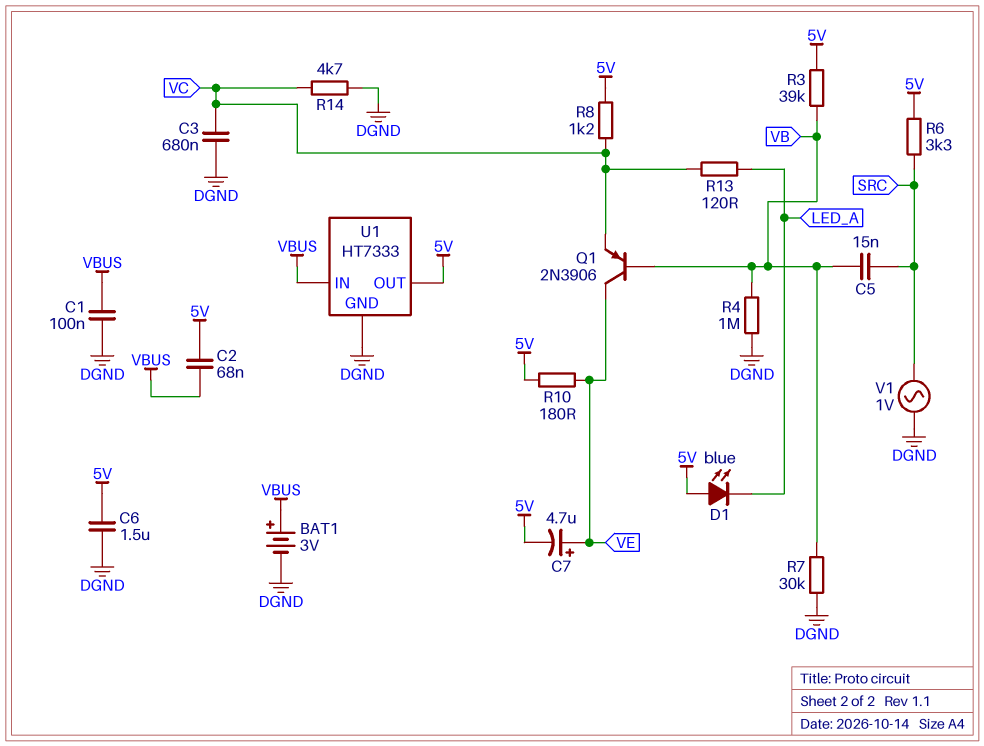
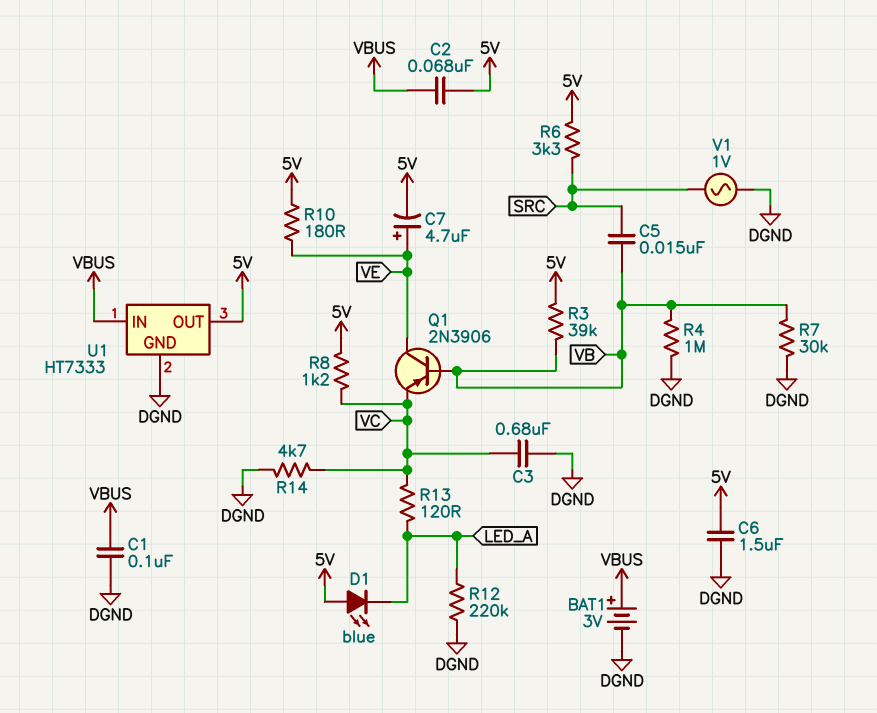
R12: none -> 220k (DGND, LED_A)

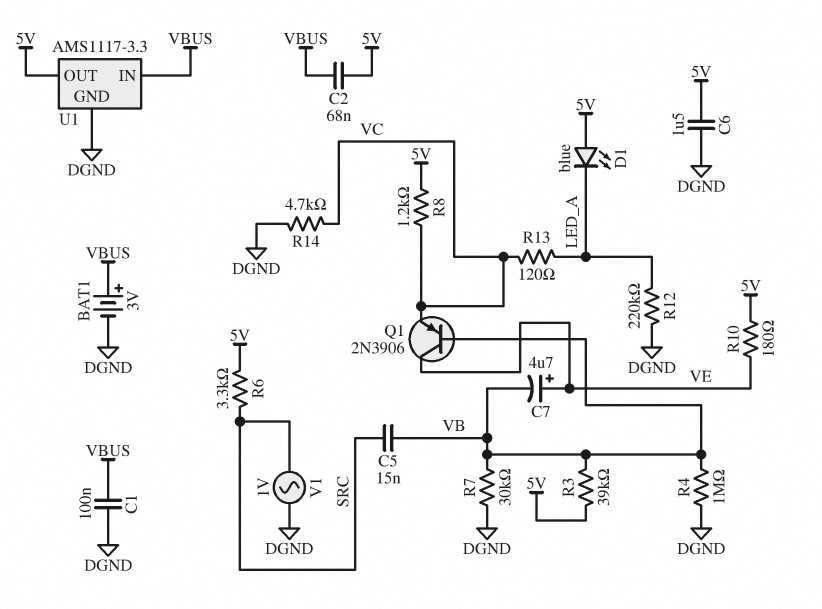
C3: 680nF (DGND, VC) -> none
C7: 4.7uF (plus VE, minus 5V) -> 4.7uF (plus VE, minus VB)
U1: HT7333 -> AMS1117-3.3

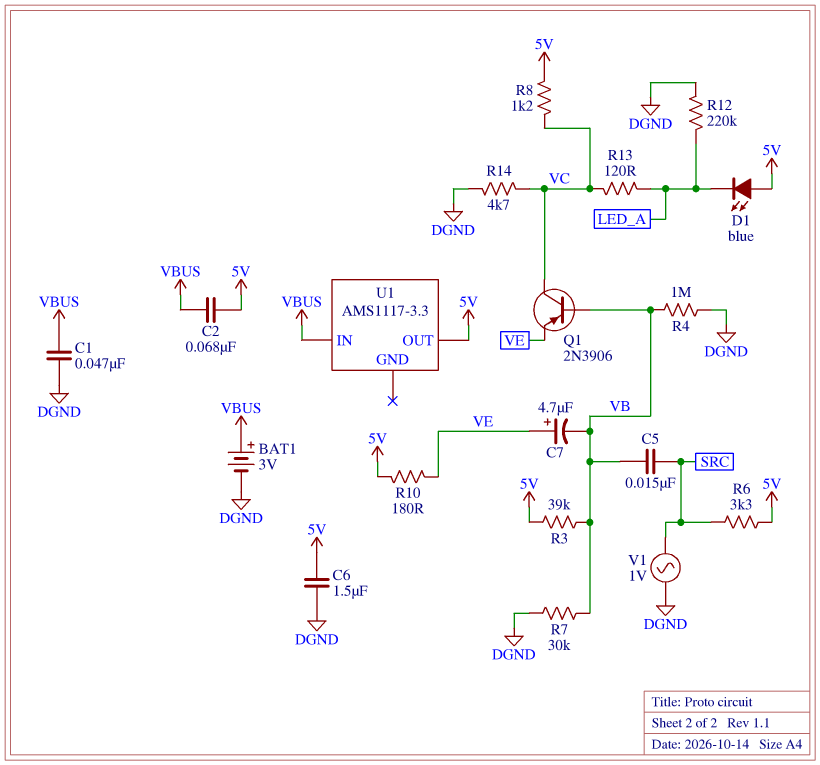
C1: 100nF (DGND, VBUS) -> 47nF (DGND, VBUS)
Q1: PNP 2N3906 (B VB, C VE, E VC) -> PNP 2N3906 (B VB, C VC, E VE)
U1 pin GND: DGND -> none

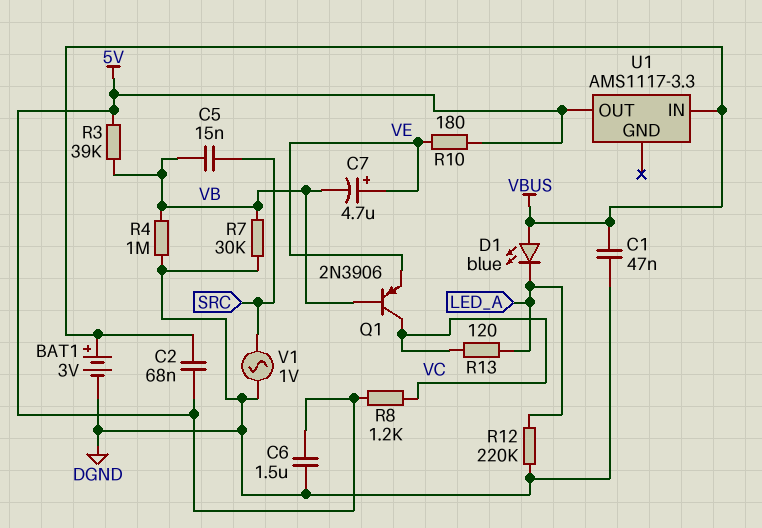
D1: LED blue (A 5V, K LED_A) -> LED blue (A VBUS, K LED_A)
R6: 3.3k (5V, SRC) -> none
R14: 4.7k (DGND, VC) -> none

